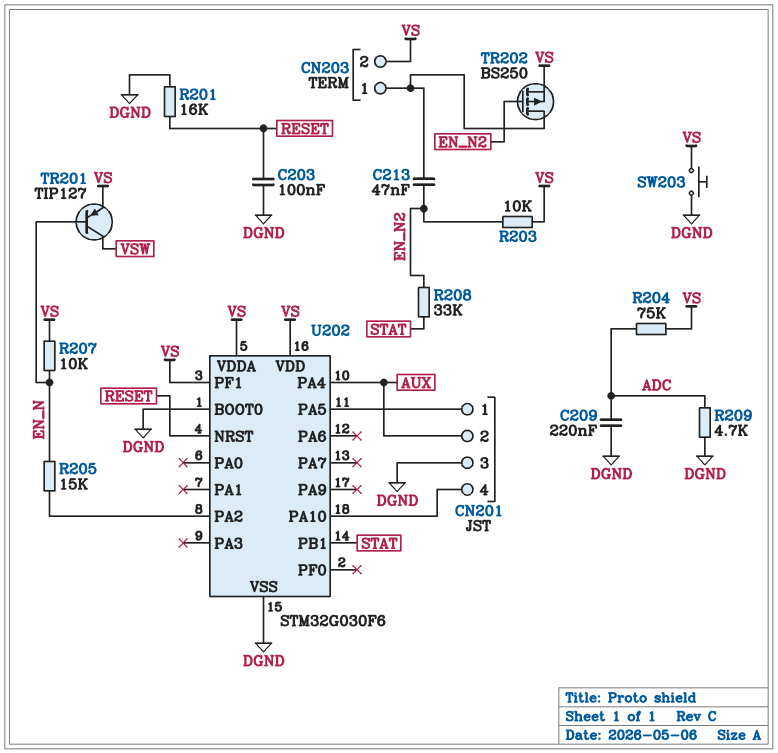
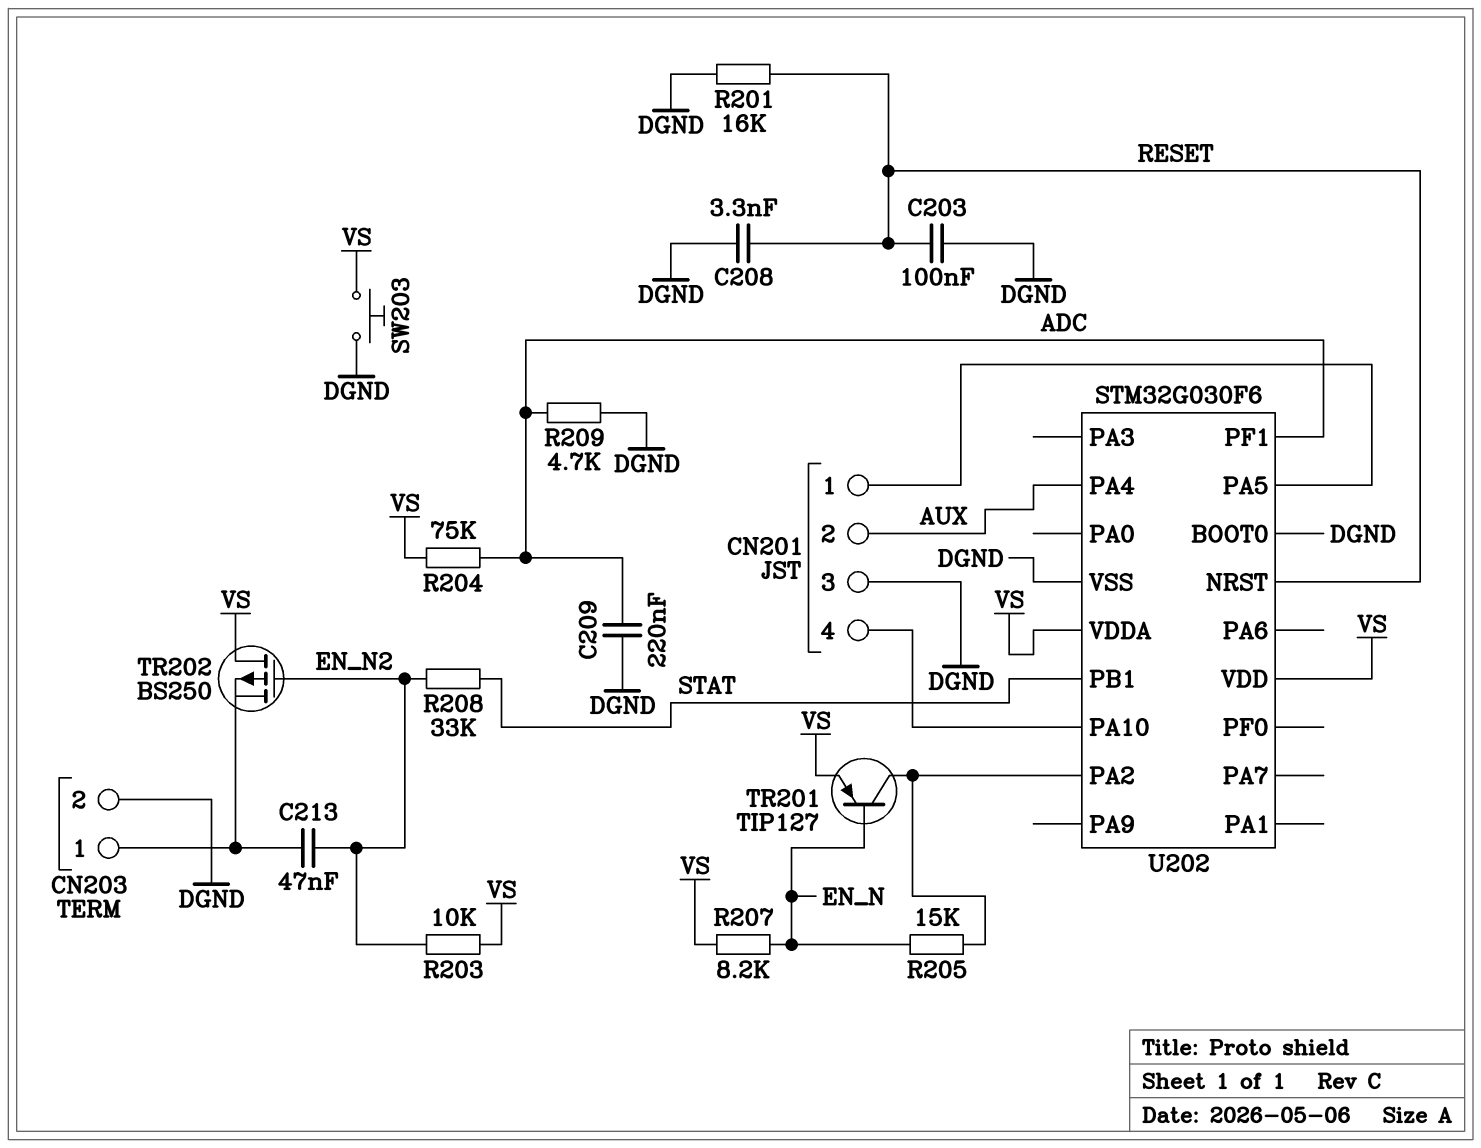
C208: none -> 3.3nF (DGND, RESET)
CN203 pin 2: VS -> DGND
R207: 10k (EN_N, VS) -> 8.2k (EN_N, VS)
TR201: PNP TIP127 (B EN_N, C VSW, E VS) -> PNP TIP127 (B EN_N, C U202/PA2, E VS)
TR202: PMOS BS250 (G EN_N2, D CN203/1, S VS) -> PMOS BS250 (G EN_N2, D VS, S CN203/1)
U202 pin PF1: VS -> ADC

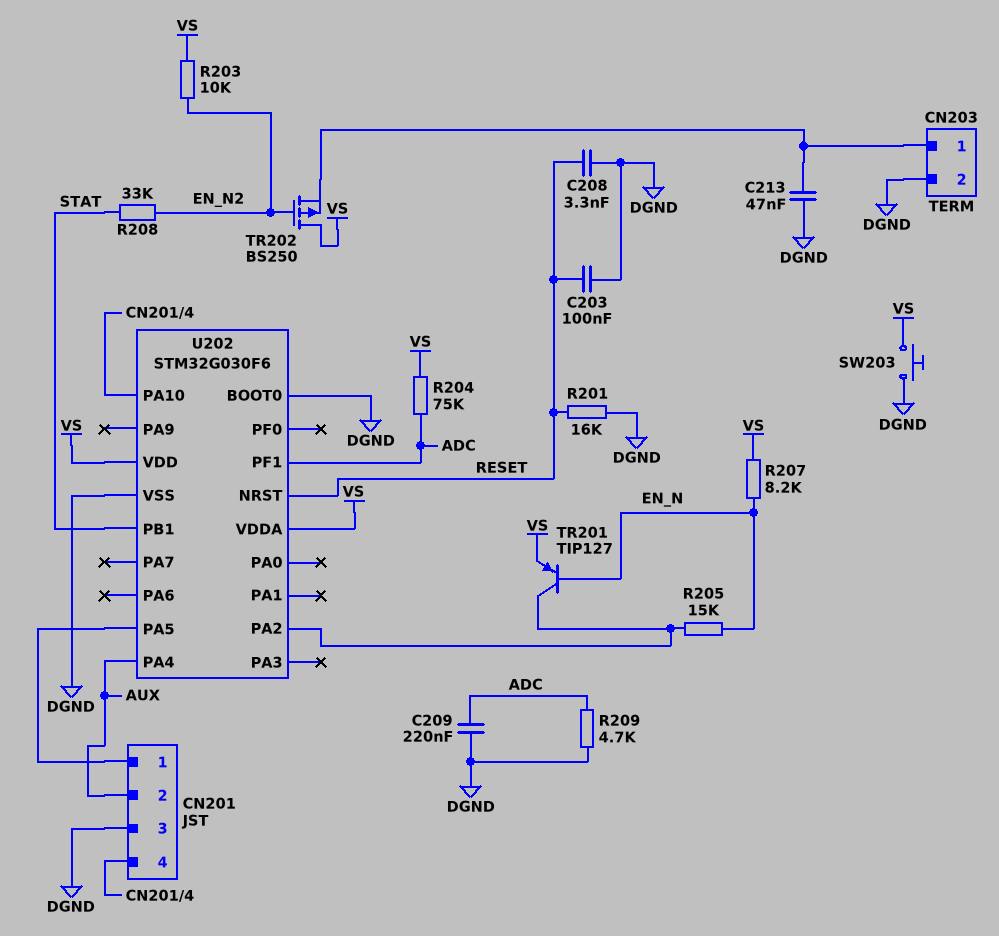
C213: 47nF (CN203/1, EN_N2) -> 47nF (CN203/1, DGND)

